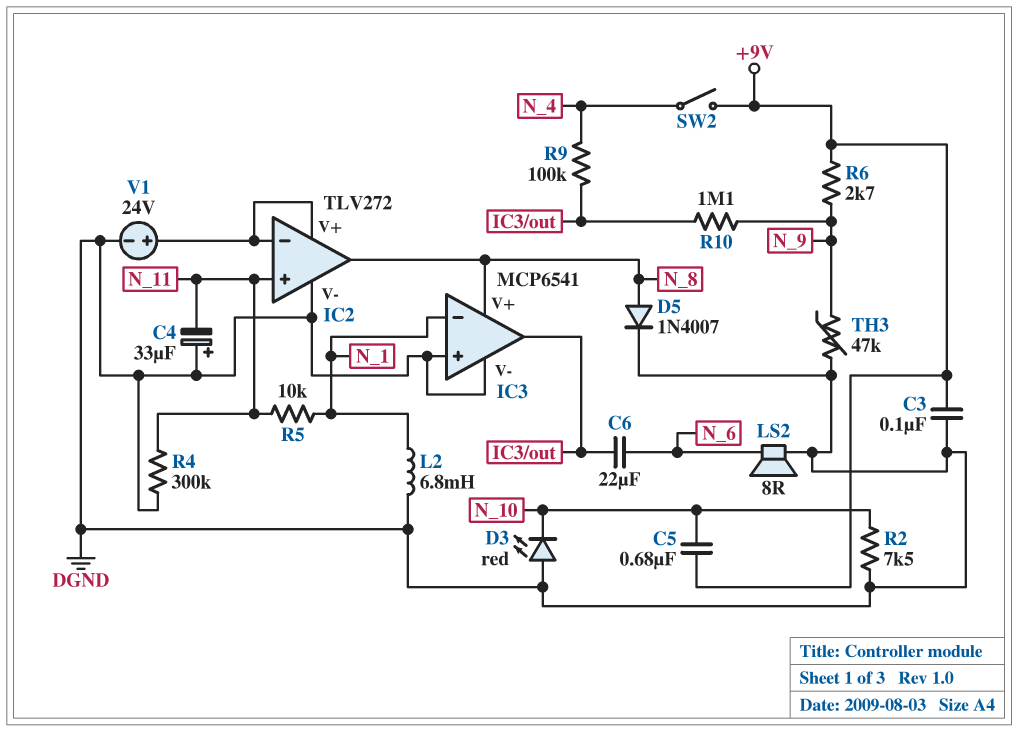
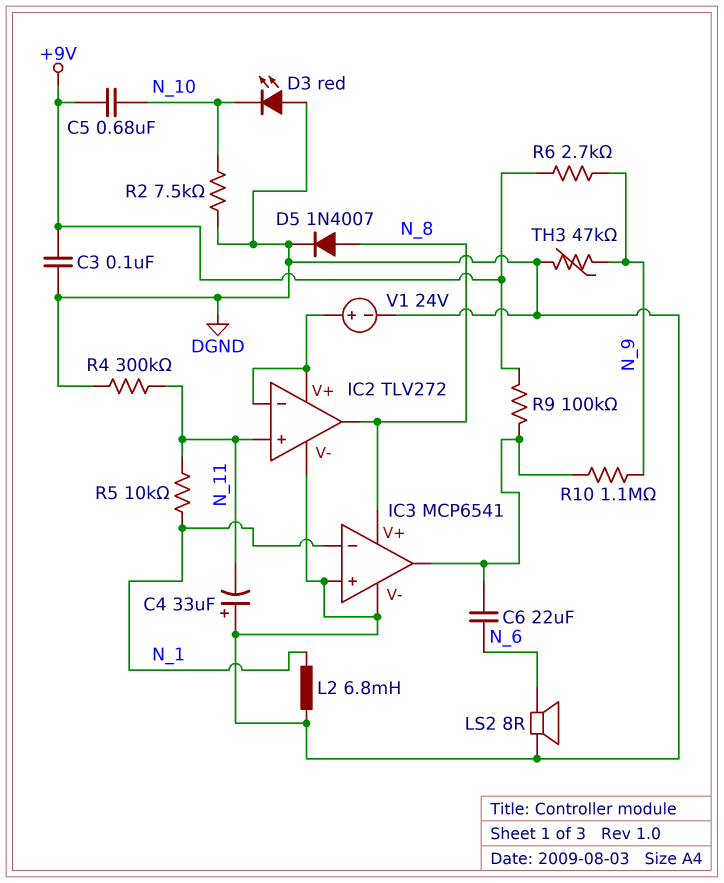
R9: 100k (IC3/out, N_4) -> 100k (+9V, IC3/out)
SW2: switch (+9V, N_4) -> none

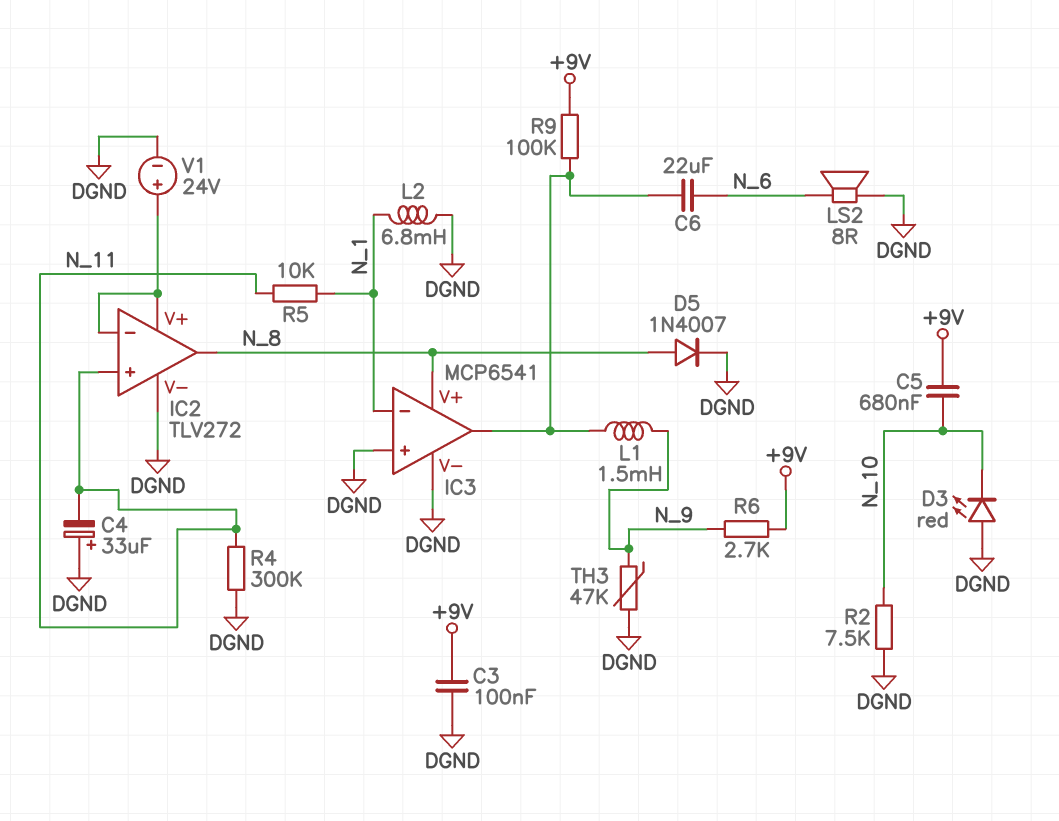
L1: none -> 1.5mH (IC3/out, N_9)
R10: 1.1M (IC3/out, N_9) -> none

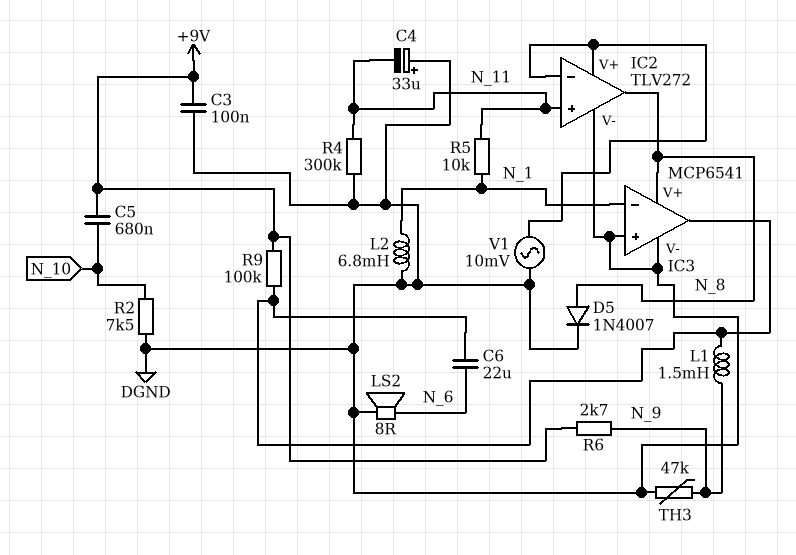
D3: LED red (A DGND, K N_10) -> none
V1: 24V (plus IC2/V+, minus DGND) -> AC 10mV (DGND, IC2/V+)

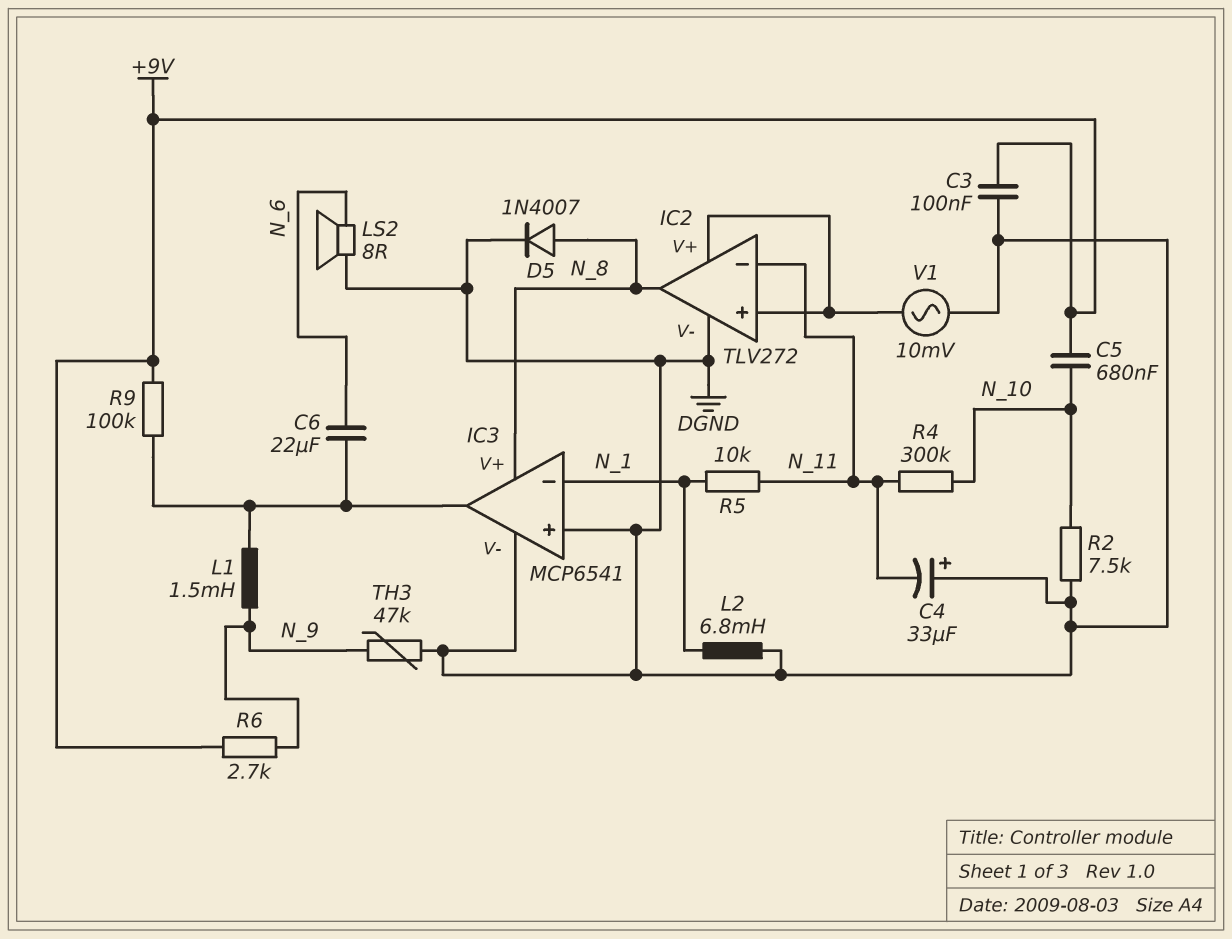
IC2 pin in+: N_11 -> IC2/V+
IC2 pin in-: IC2/V+ -> N_11
R4: 300k (DGND, N_11) -> 300k (N_10, N_11)

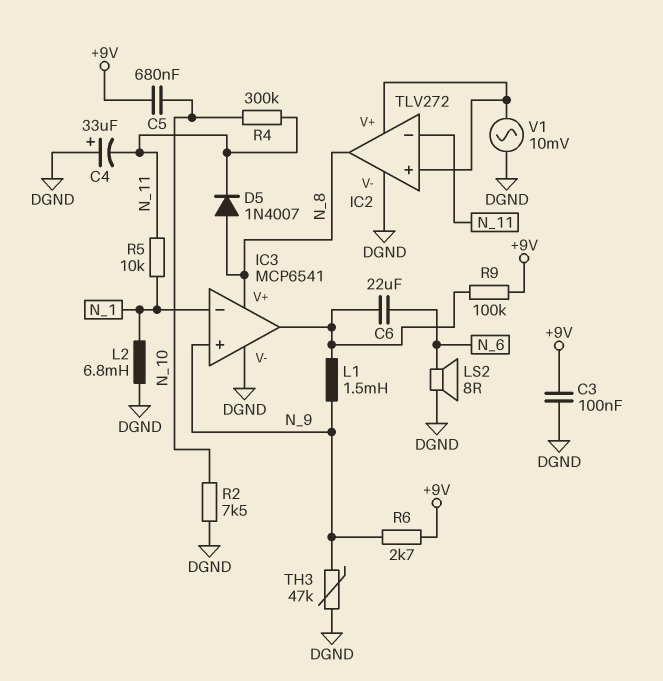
D5: diode 1N4007 (A N_8, K DGND) -> diode 1N4007 (A N_8, K N_11)
IC3 pin in+: DGND -> N_9

